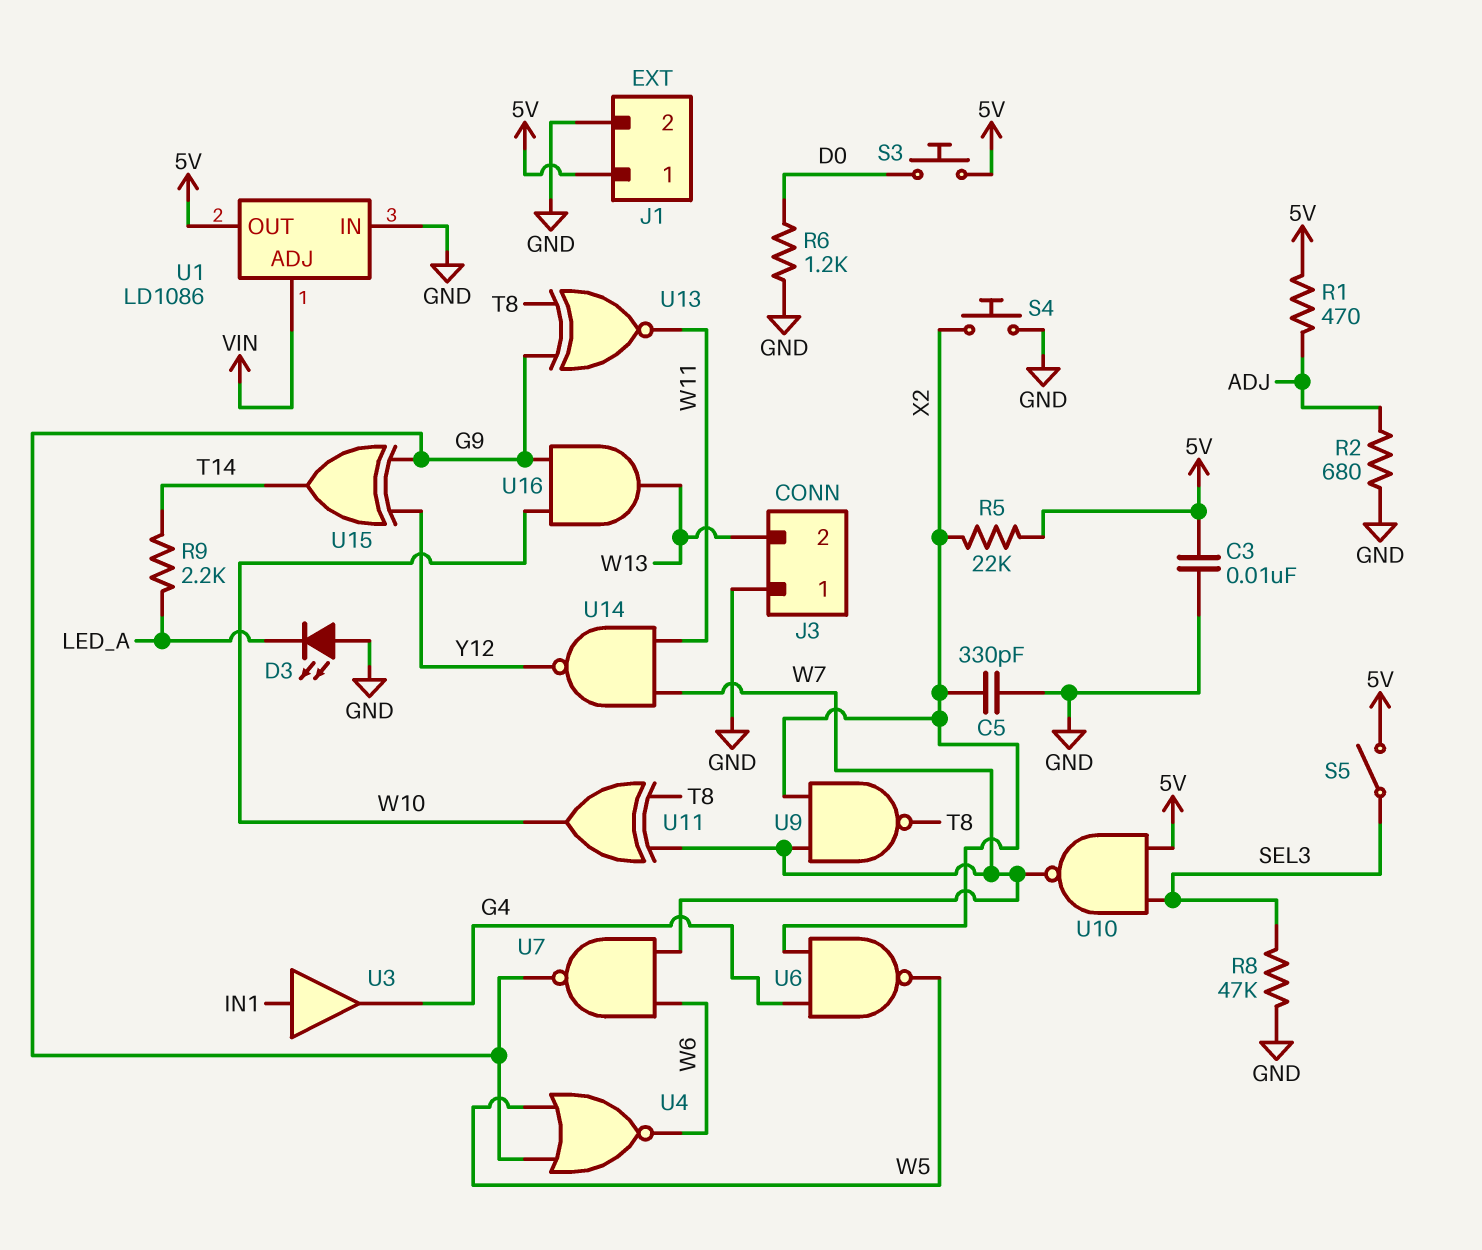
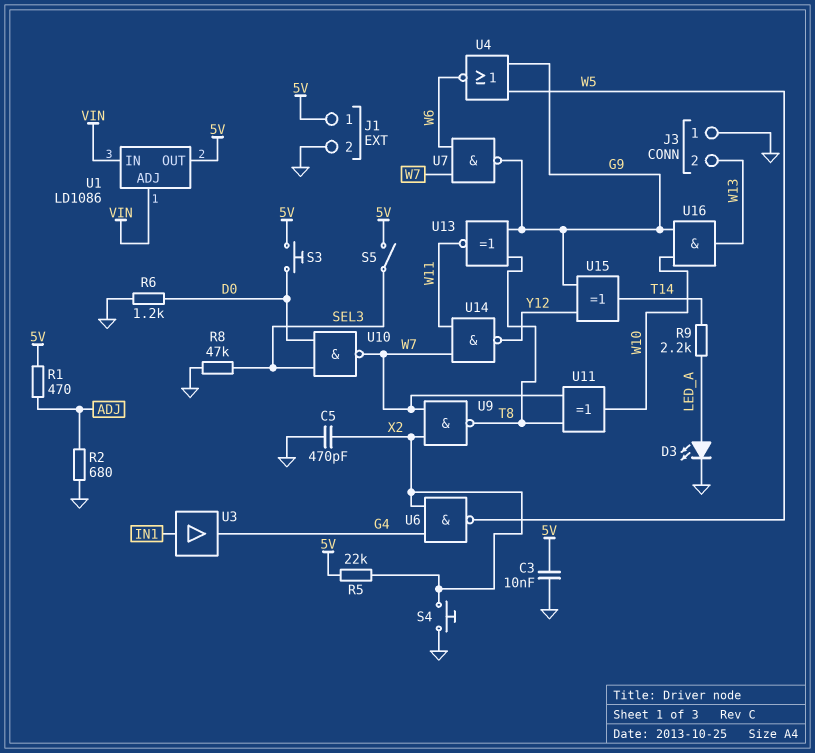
C5: 330pF (GND, X2) -> 470pF (GND, X2)
D3: LED (A GND, K LED_A) -> LED (A LED_A, K GND)
U1 pin IN: GND -> VIN
U10: NAND (in 5V, in SEL3, out W7) -> NAND (in D0, in SEL3, out W7)

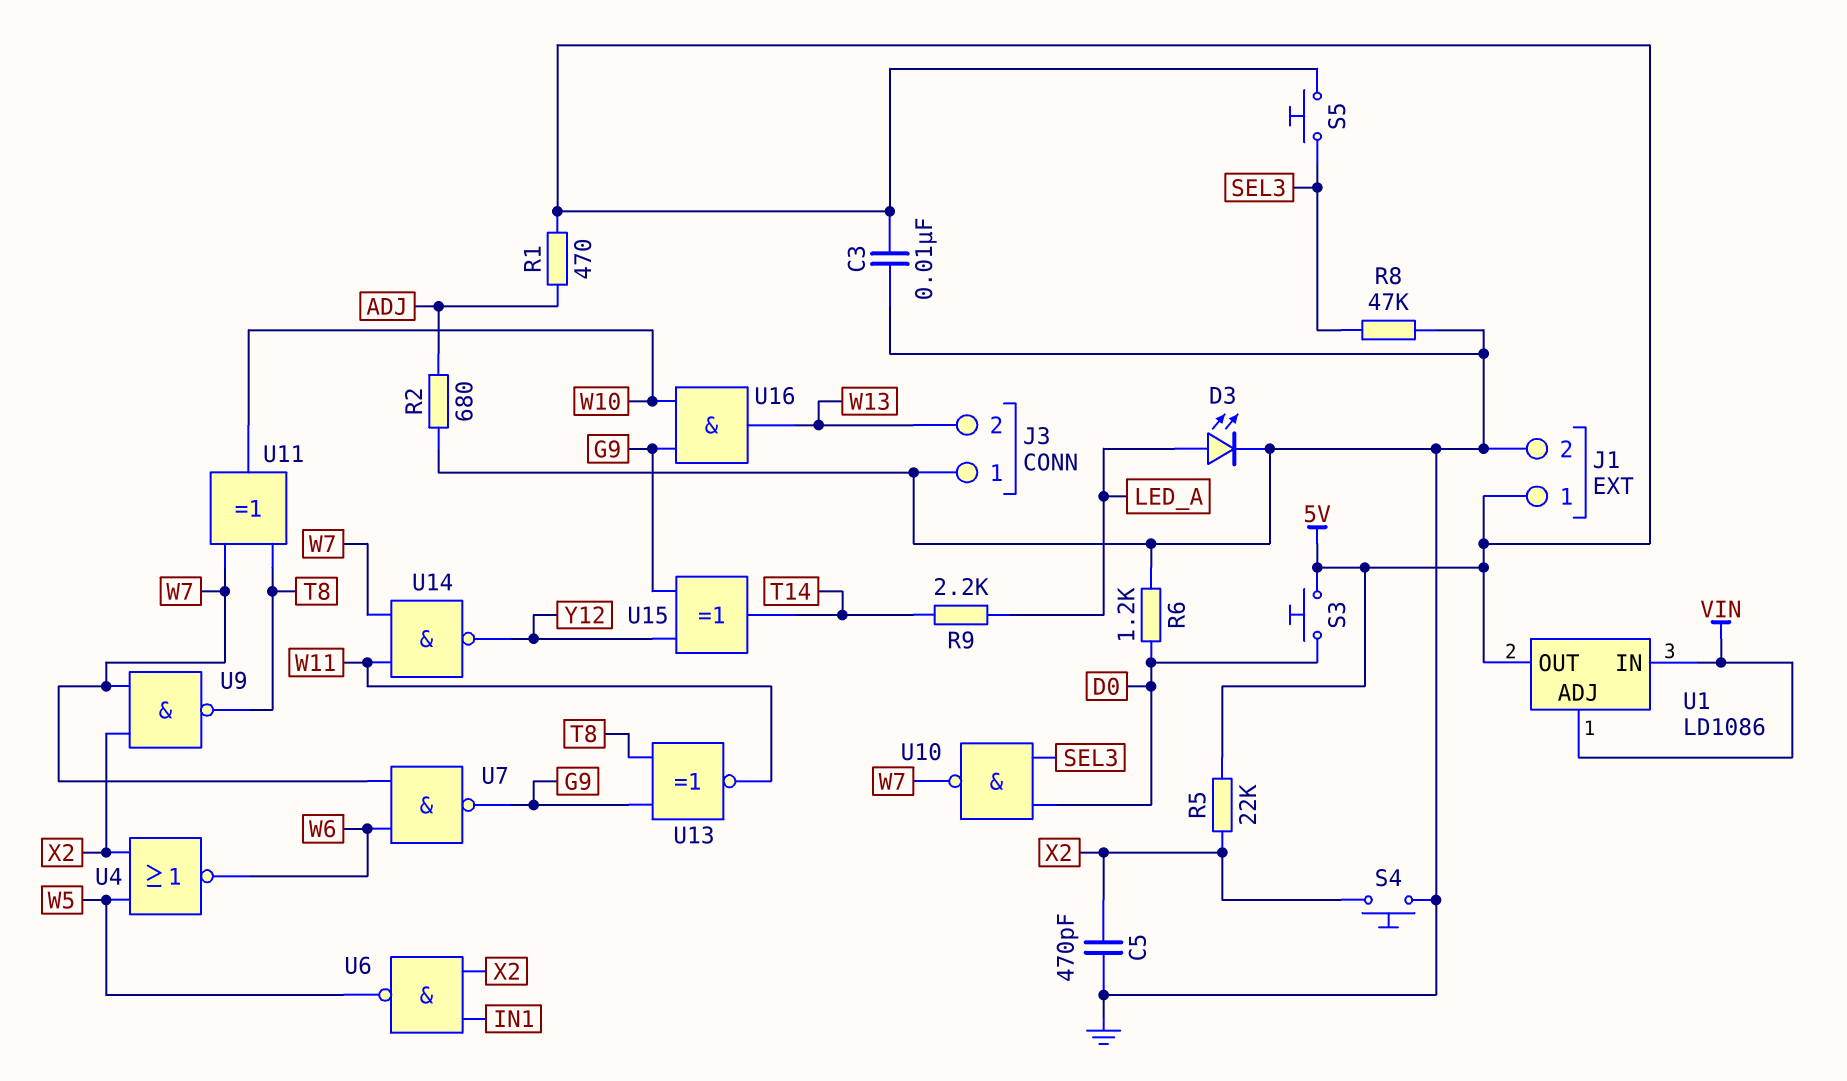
S5: switch (5V, SEL3) -> button (5V, SEL3)
U3: buffer (in IN1, out G4) -> none
U4: NOR (in G9, in W5, out W6) -> NOR (in W5, in X2, out W6)
U6: NAND (in G4, in X2, out W5) -> NAND (in IN1, in X2, out W5)

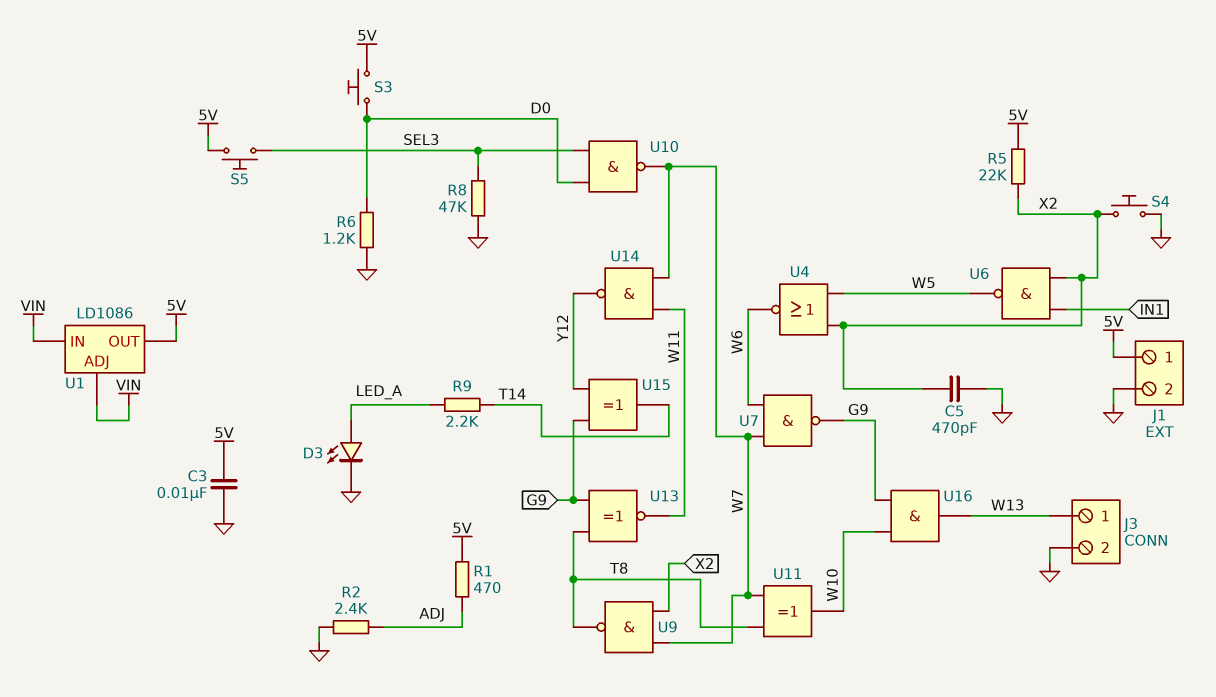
J3 pin 1: GND -> W13
J3 pin 2: W13 -> GND
R2: 680 (ADJ, GND) -> 2.4k (ADJ, GND)

